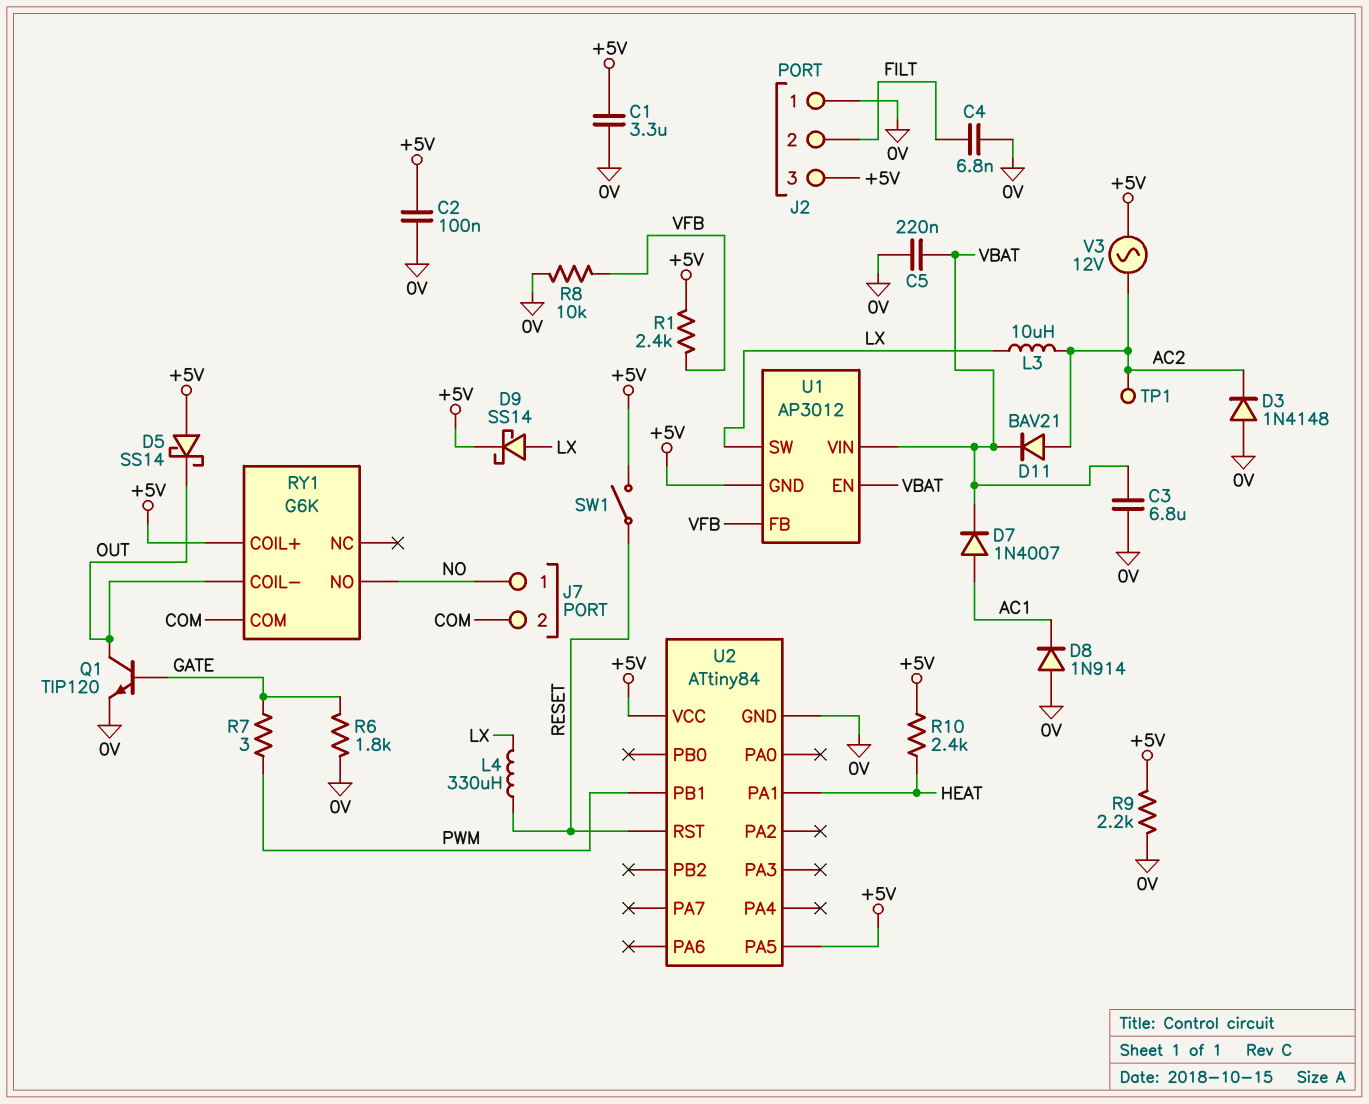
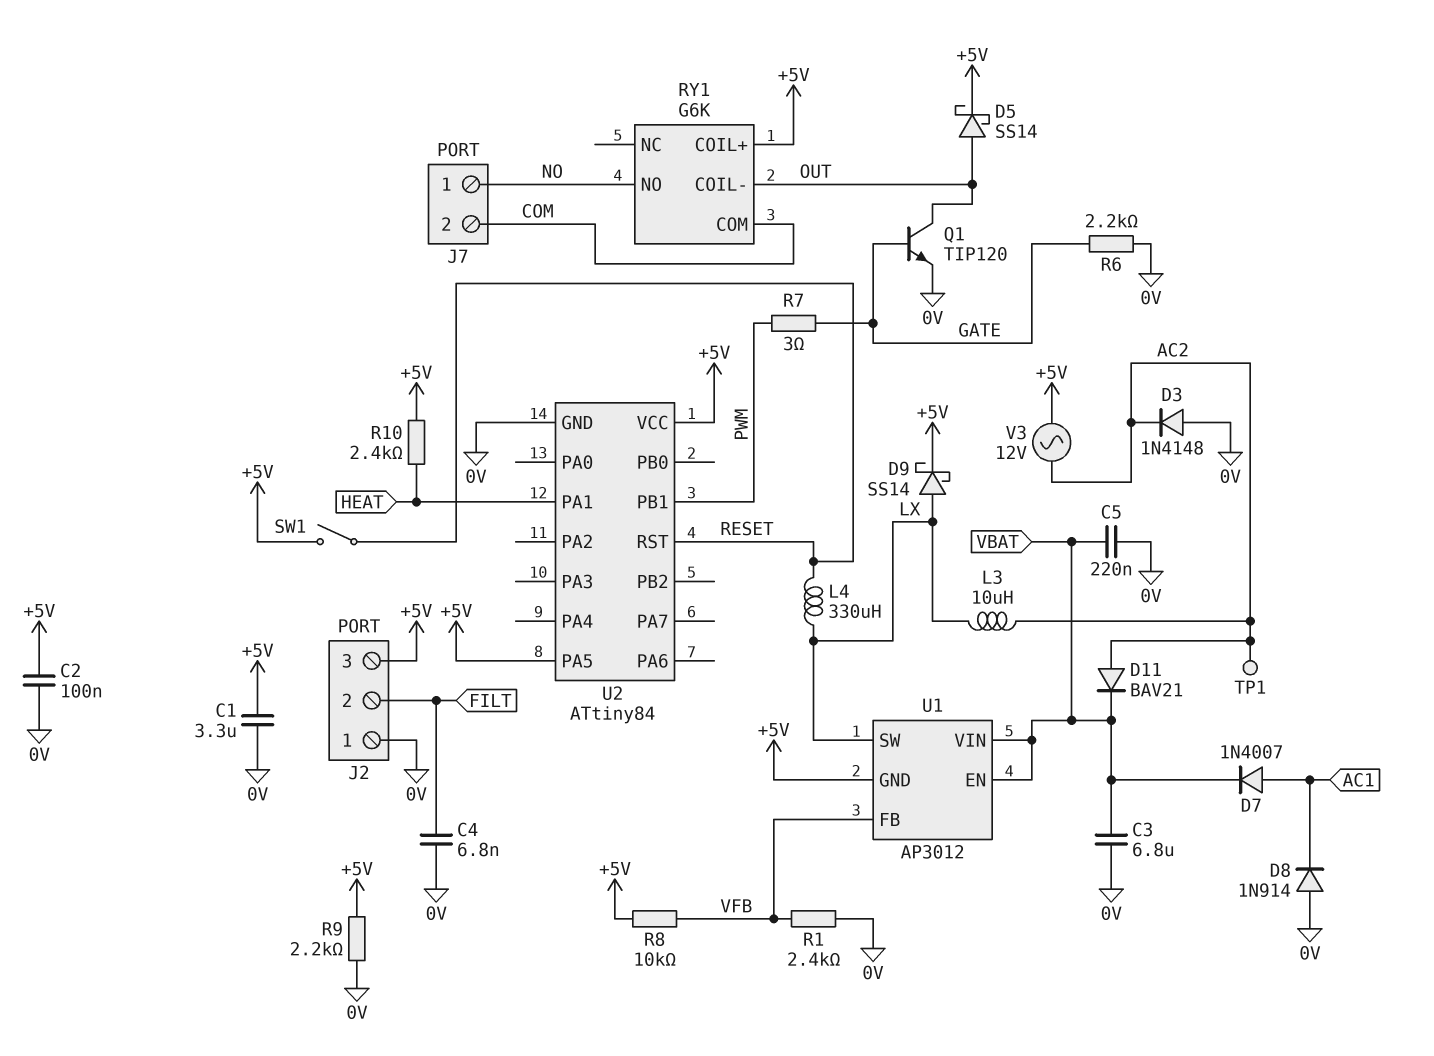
D5: schottky SS14 (A +5V, K OUT) -> schottky SS14 (A OUT, K +5V)
R1: 2.4k (+5V, VFB) -> 2.4k (0V, VFB)
R6: 1.8k (0V, GATE) -> 2.2k (0V, GATE)
R8: 10k (0V, VFB) -> 10k (+5V, VFB)

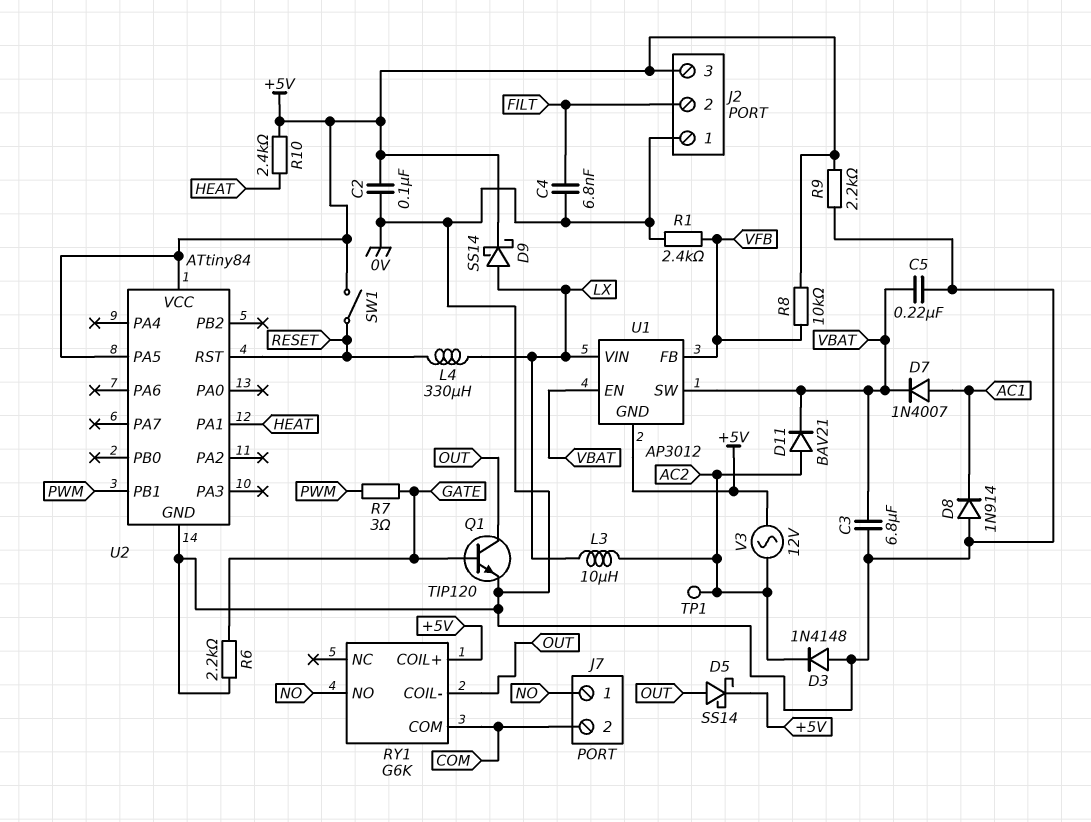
C1: 3.3uF (+5V, 0V) -> none
U1 pin SW: LX -> VBAT
U1 pin VIN: VBAT -> LX

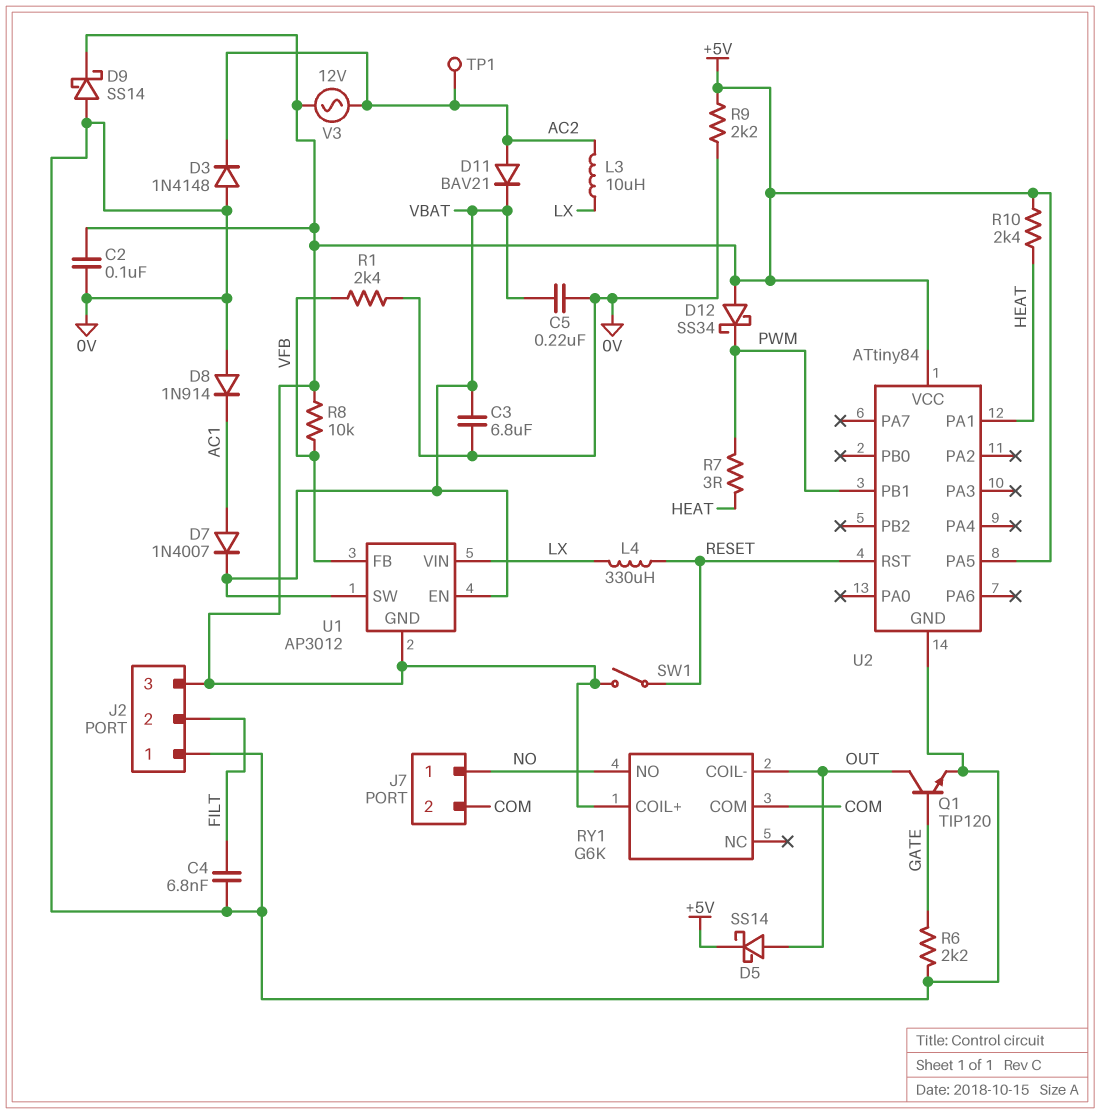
D9: schottky SS14 (A LX, K +5V) -> schottky SS14 (A 0V, K +5V)
D12: none -> schottky SS34 (A +5V, K PWM)
R7: 3 (GATE, PWM) -> 3 (HEAT, PWM)

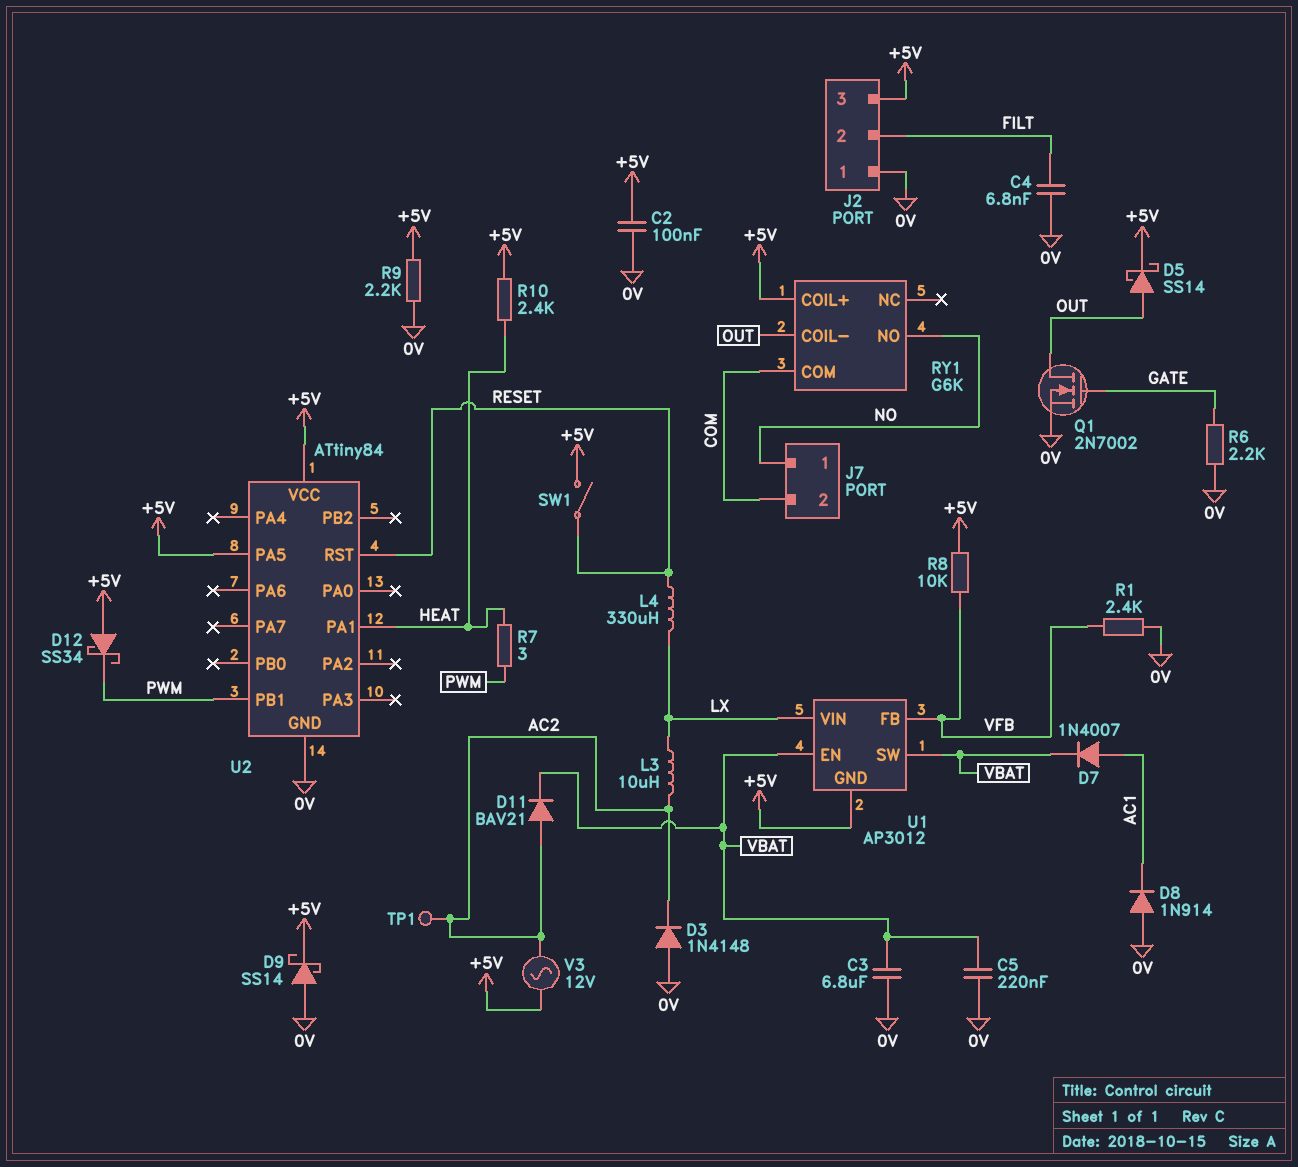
Q1: NPN TIP120 (B GATE, C OUT, E 0V) -> NMOS 2N7002 (G GATE, D OUT, S 0V)

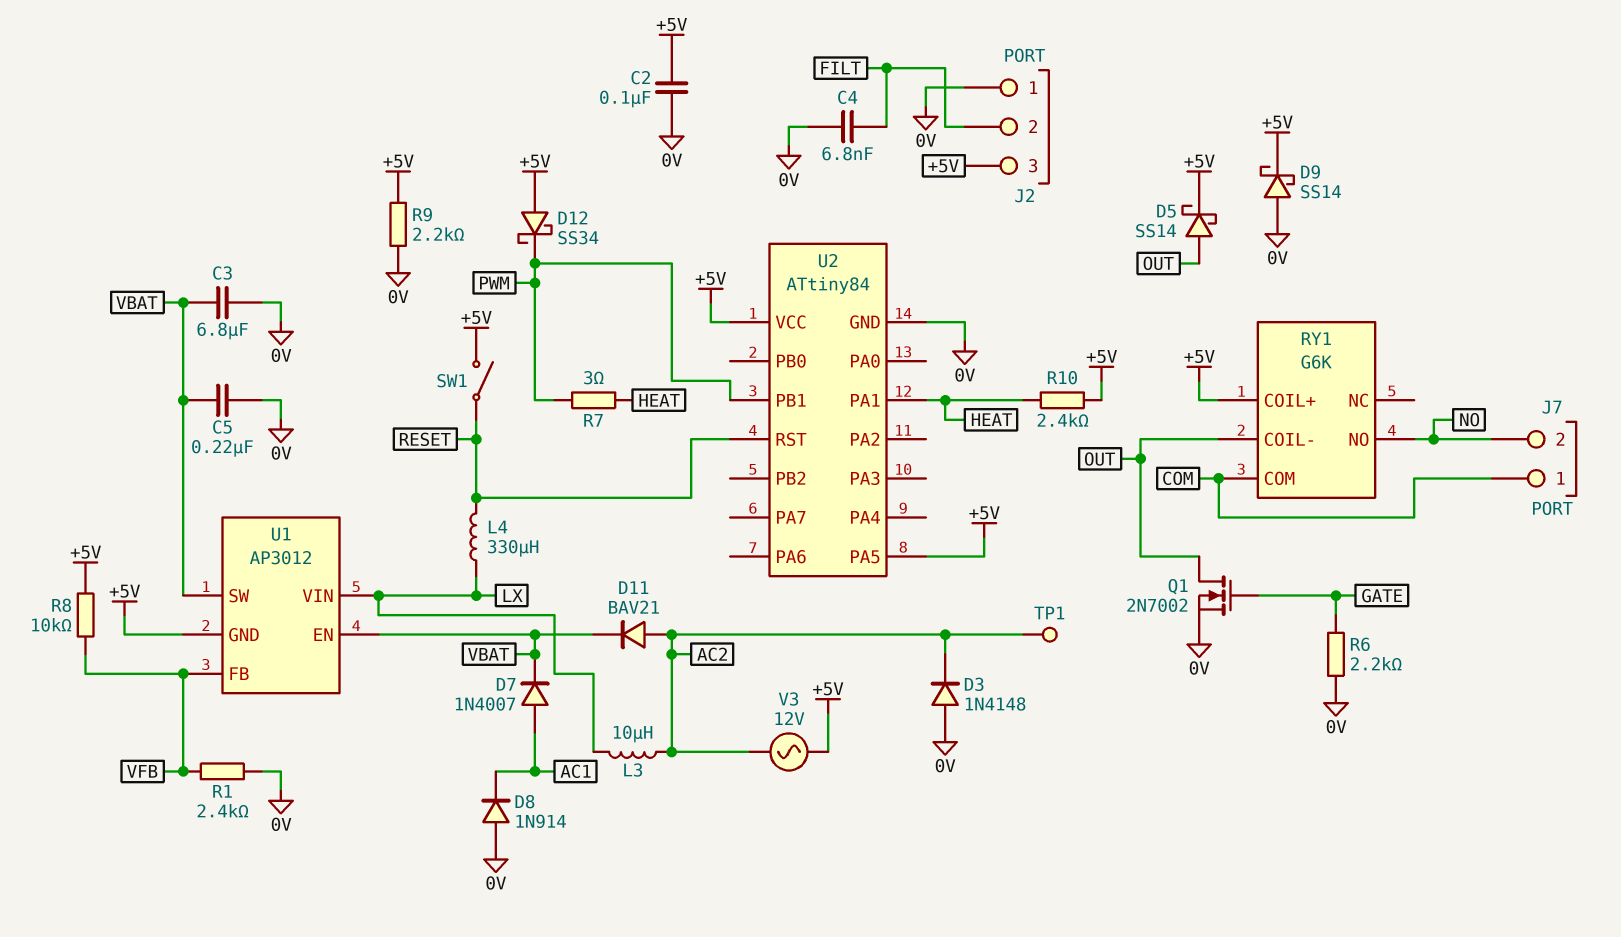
J7 pin 1: NO -> COM
J7 pin 2: COM -> NO

